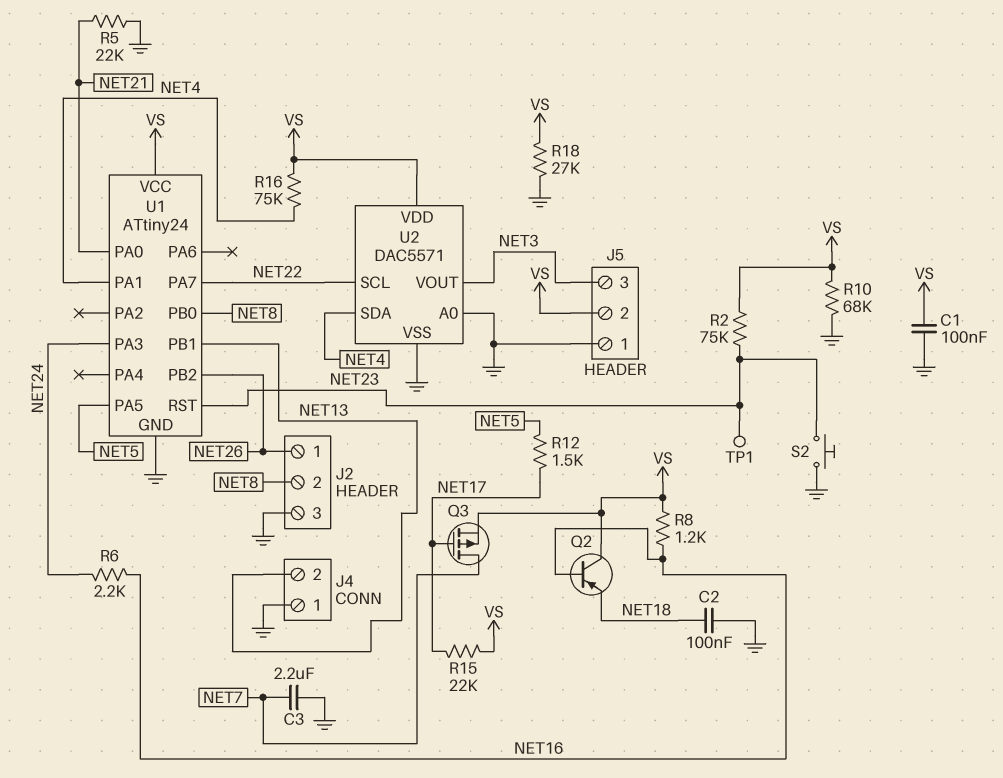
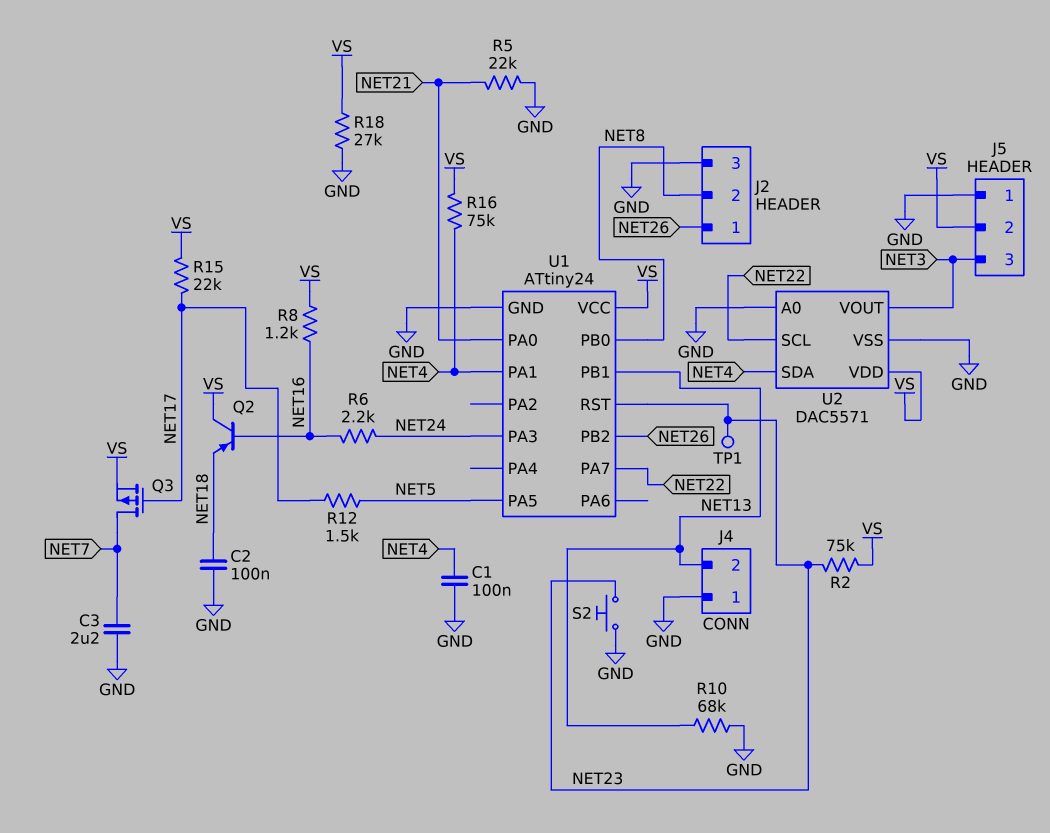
C1: 100nF (GND, VS) -> 100nF (GND, NET4)
R10: 68k (GND, VS) -> 68k (GND, NET13)

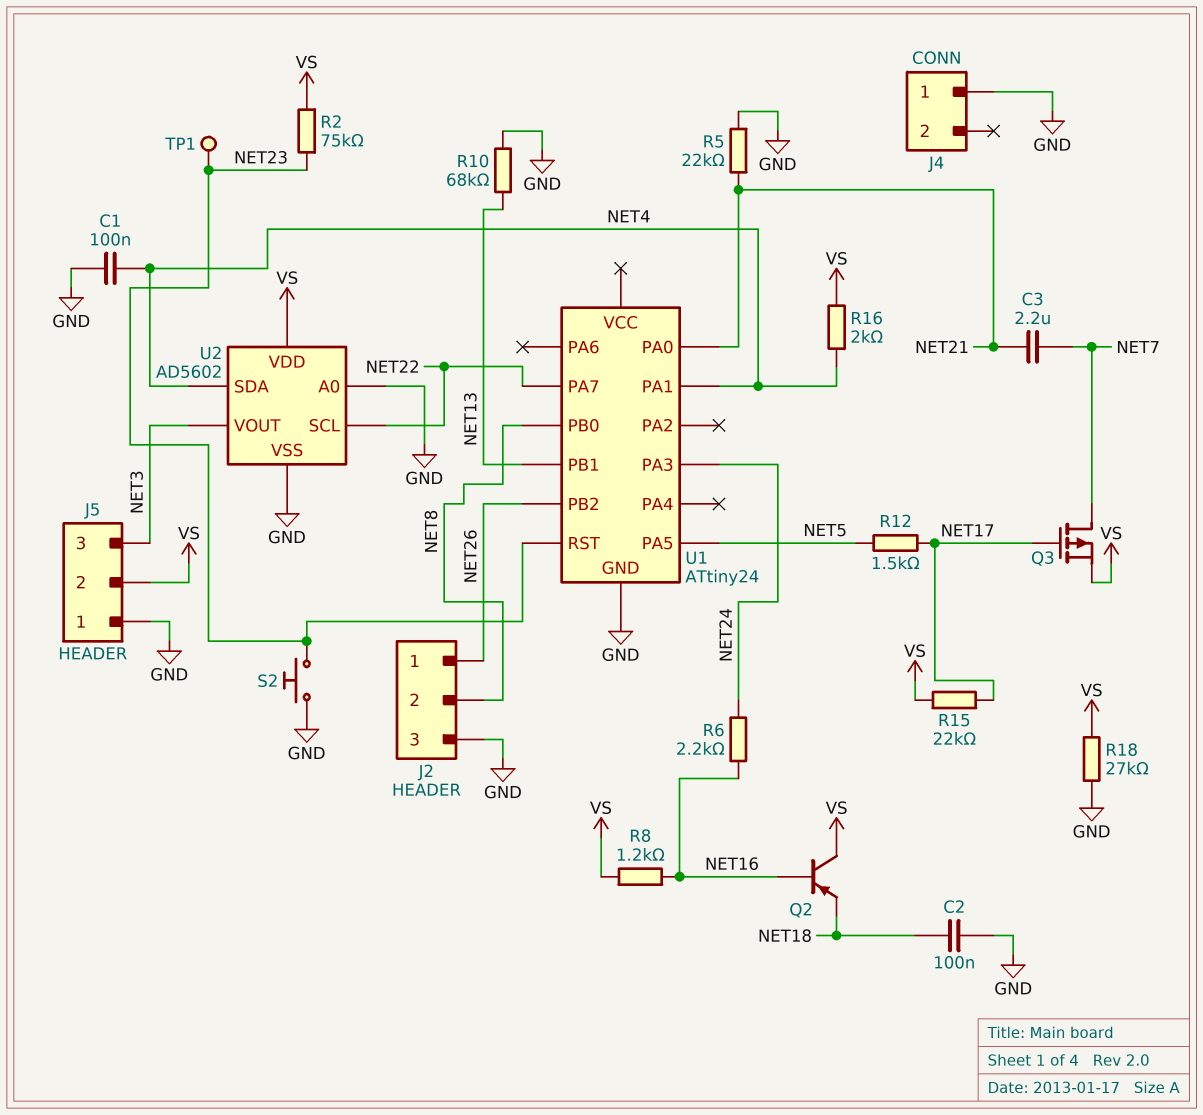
C3: 2.2uF (GND, NET7) -> 2.2uF (NET7, NET21)
J4 pin 2: NET13 -> none
R16: 75k (NET4, VS) -> 2k (NET4, VS)
U1 pin VCC: VS -> none
U2: DAC5571 -> AD5602

